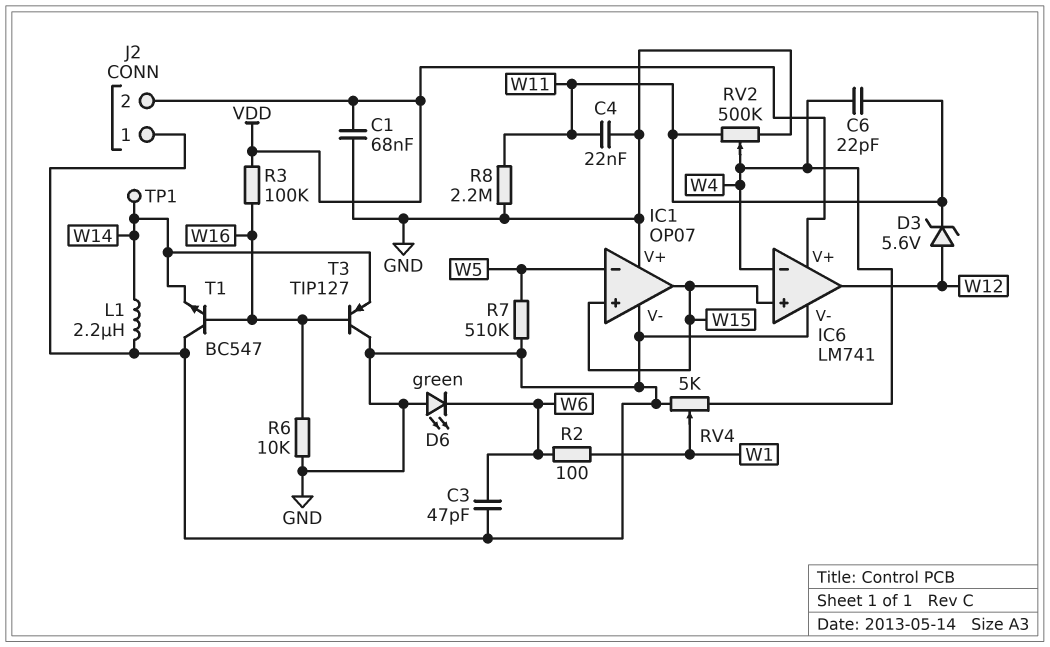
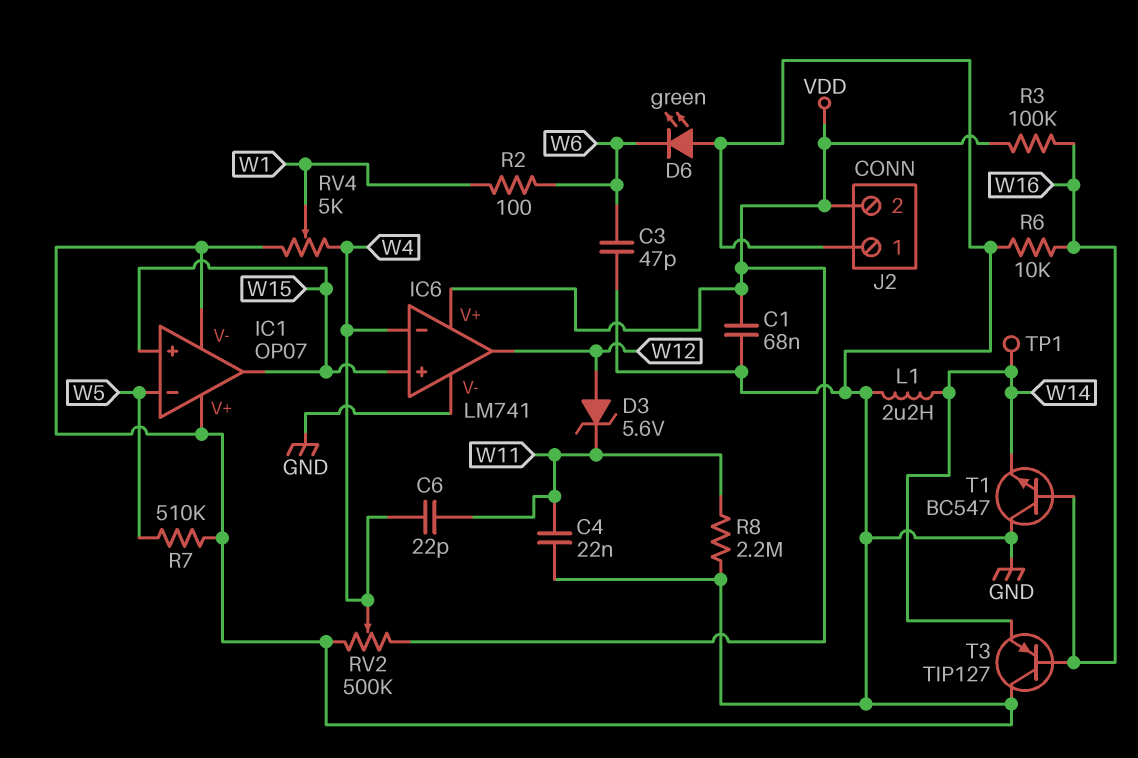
RV2: 500k (GND, W11, wiper W4) -> 500k (GND, VDD, wiper W4)

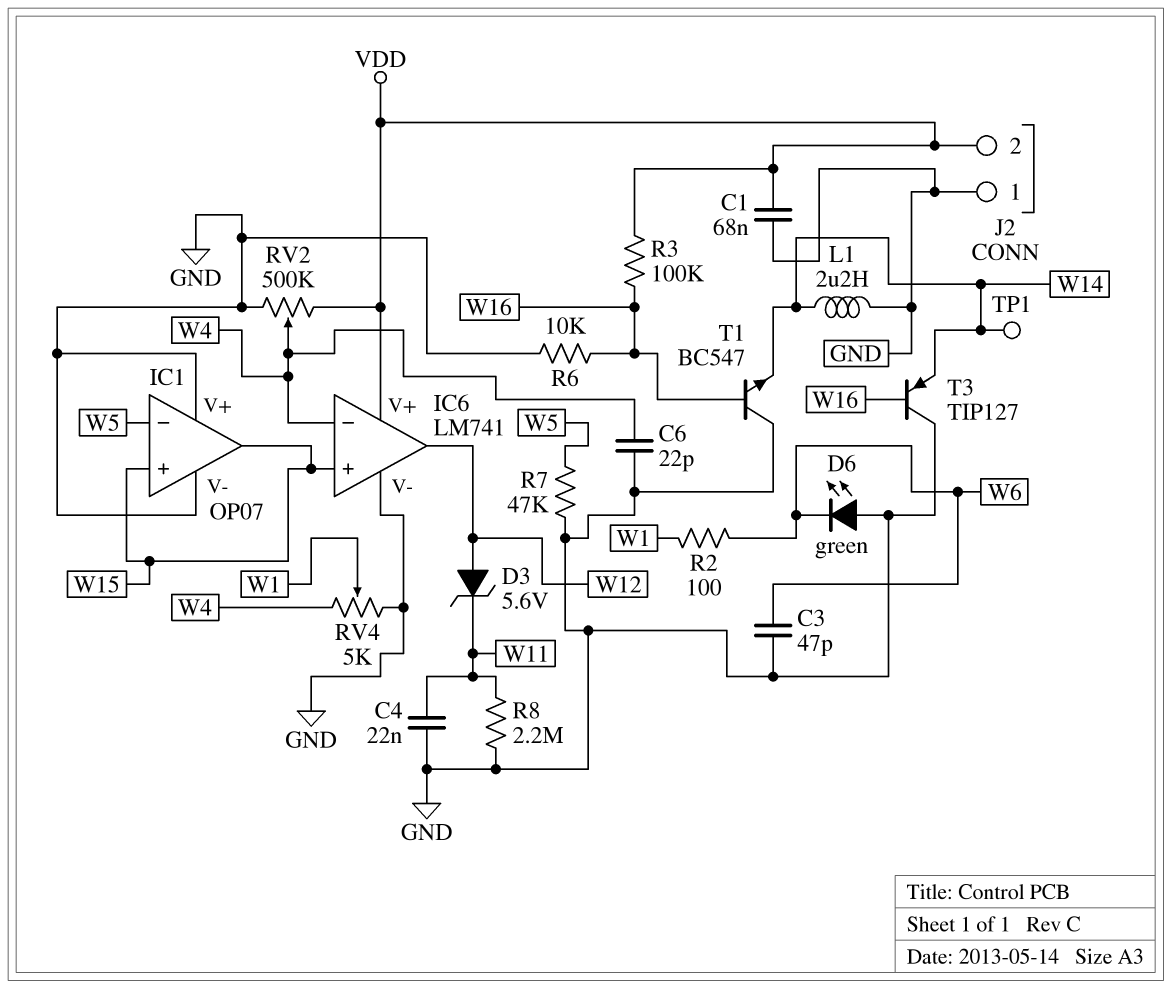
C6: 22pF (W4, W11) -> 22pF (GND, W4)
R7: 510k (GND, W5) -> 47k (GND, W5)

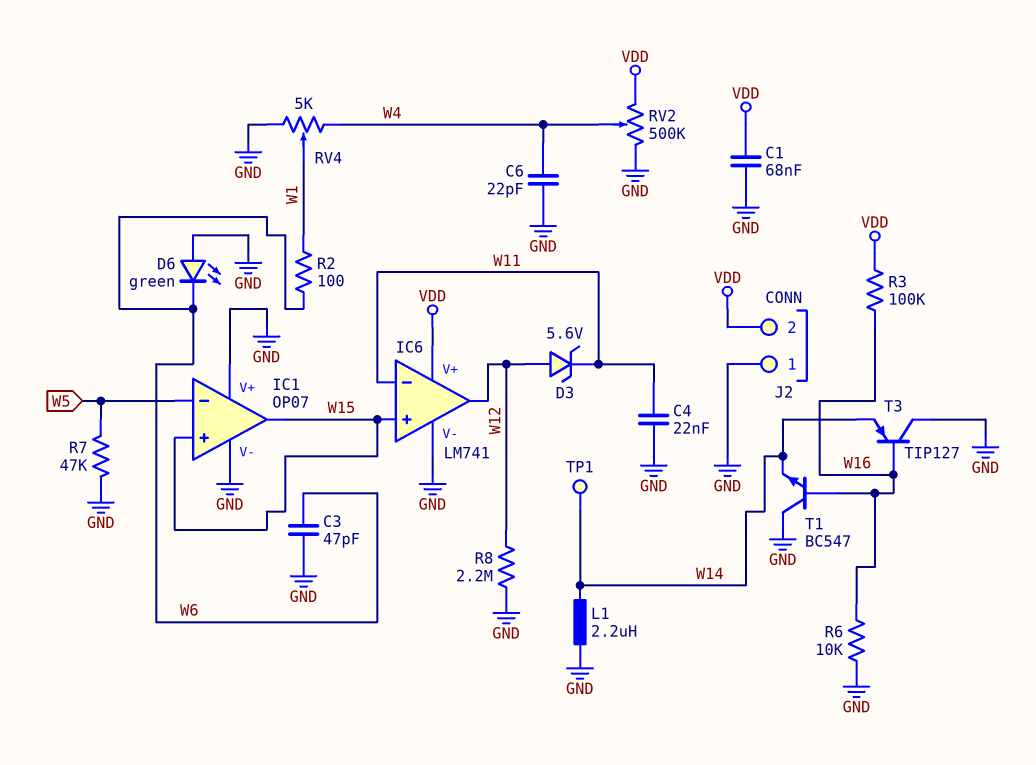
IC6 pin in-: W4 -> W11
R8: 2.2M (GND, W11) -> 2.2M (GND, W12)

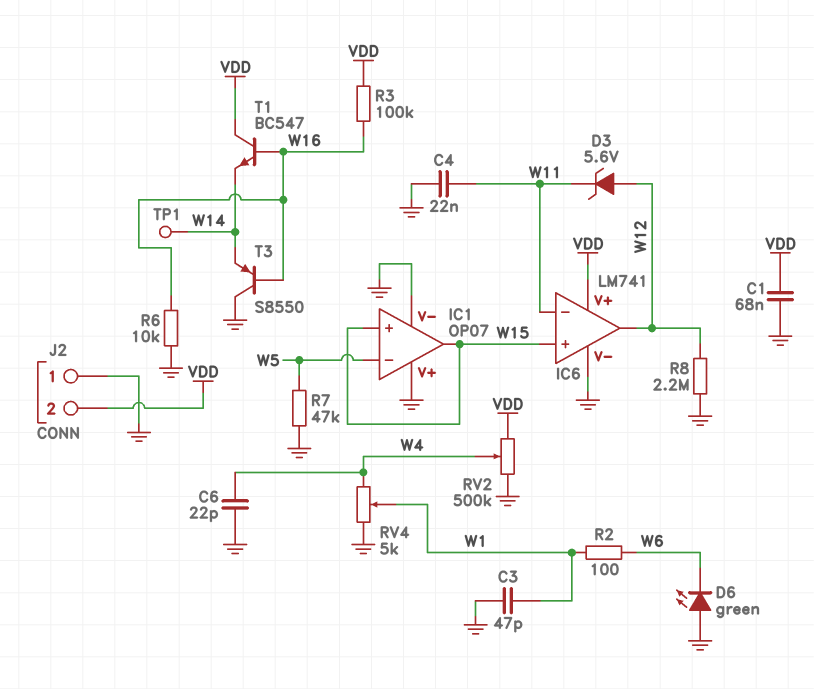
C3: 47pF (GND, W6) -> 47pF (GND, W1)
L1: 2.2uH (GND, W14) -> none
T1: NPN BC547 (B W16, C GND, E W14) -> NPN BC547 (B W16, C VDD, E W14)
T3: PNP TIP127 (B W16, C GND, E W14) -> PNP S8550 (B W16, C GND, E W14)

